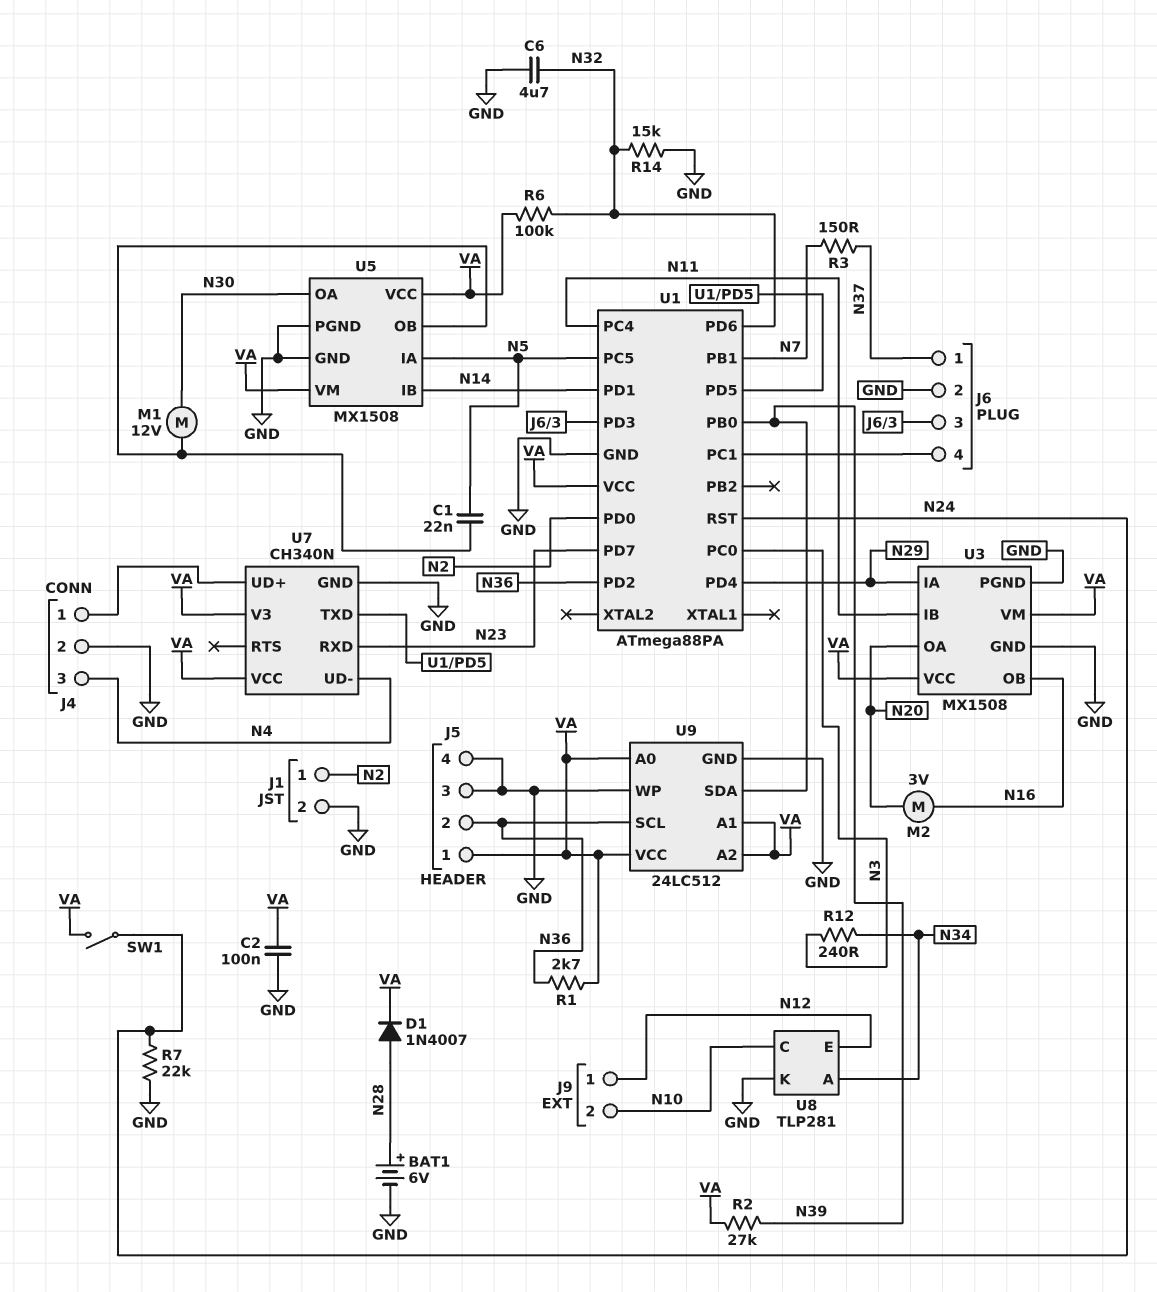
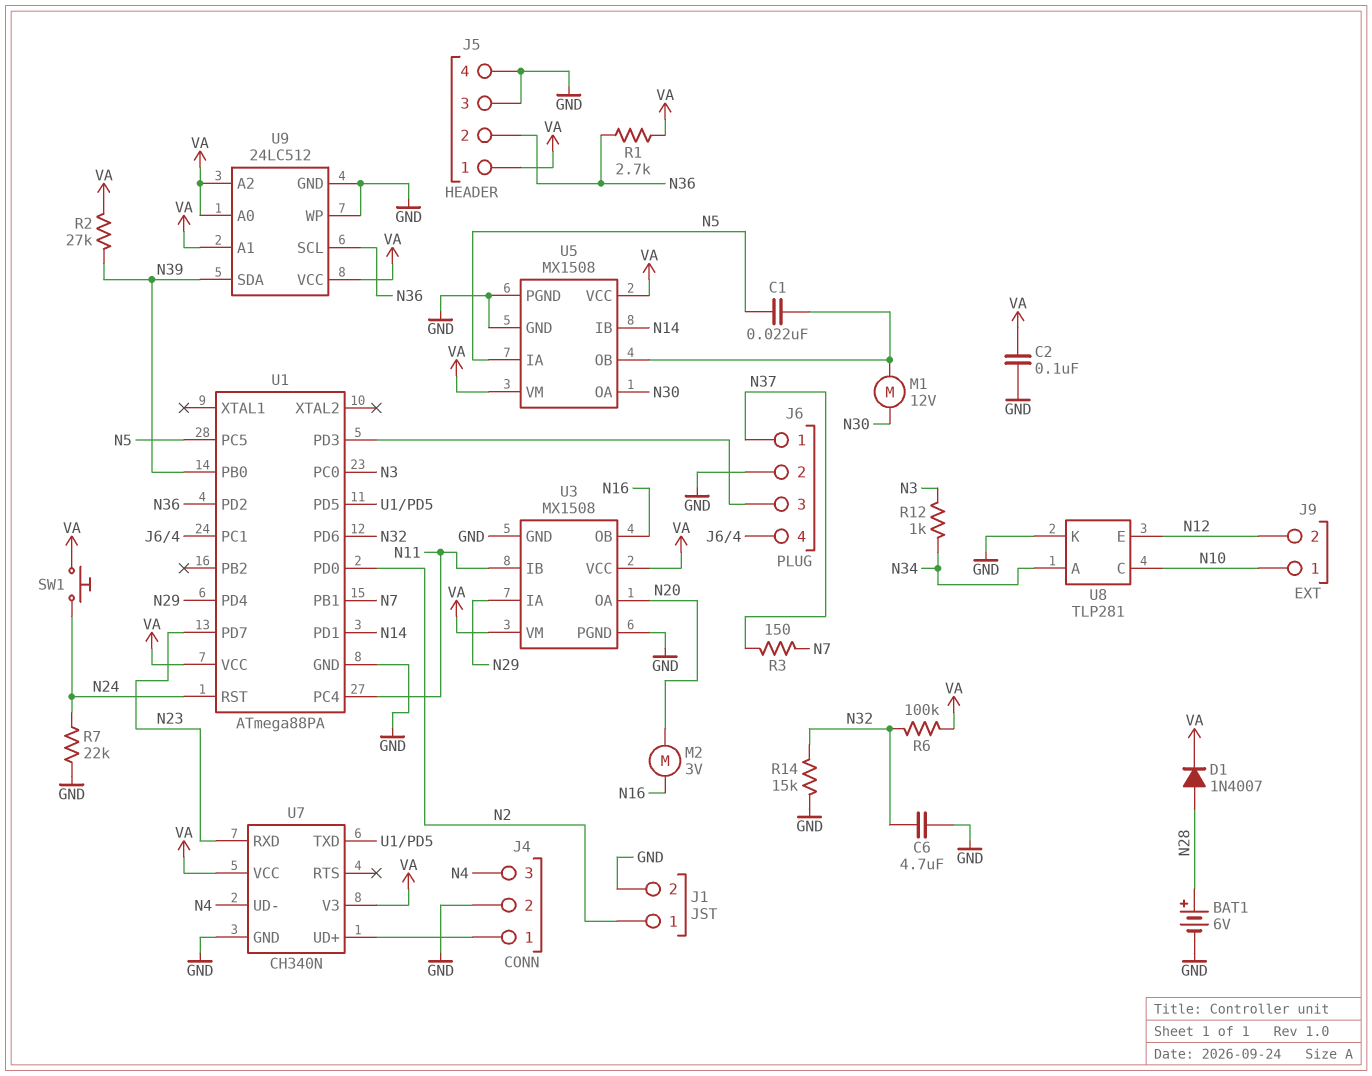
J9 pin 1: N12 -> N10
J9 pin 2: N10 -> N12
R12: 240 (N3, N34) -> 1k (N3, N34)
SW1: switch (N24, VA) -> button (N24, VA)

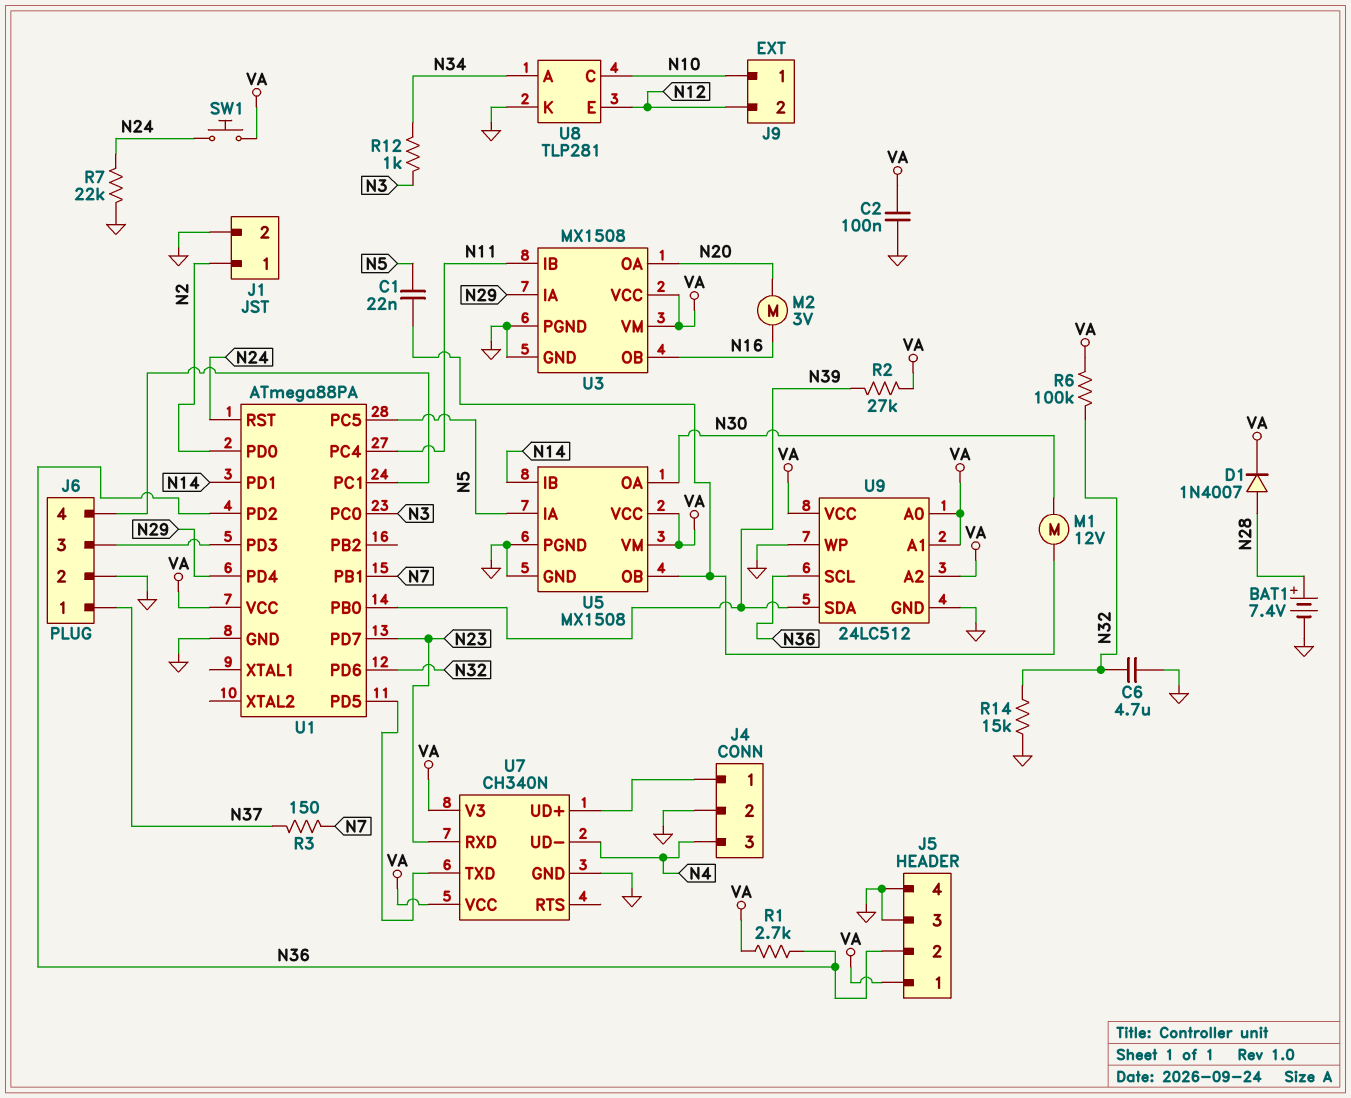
BAT1: 6V (plus N28, minus GND) -> 7.4V (plus N28, minus GND)

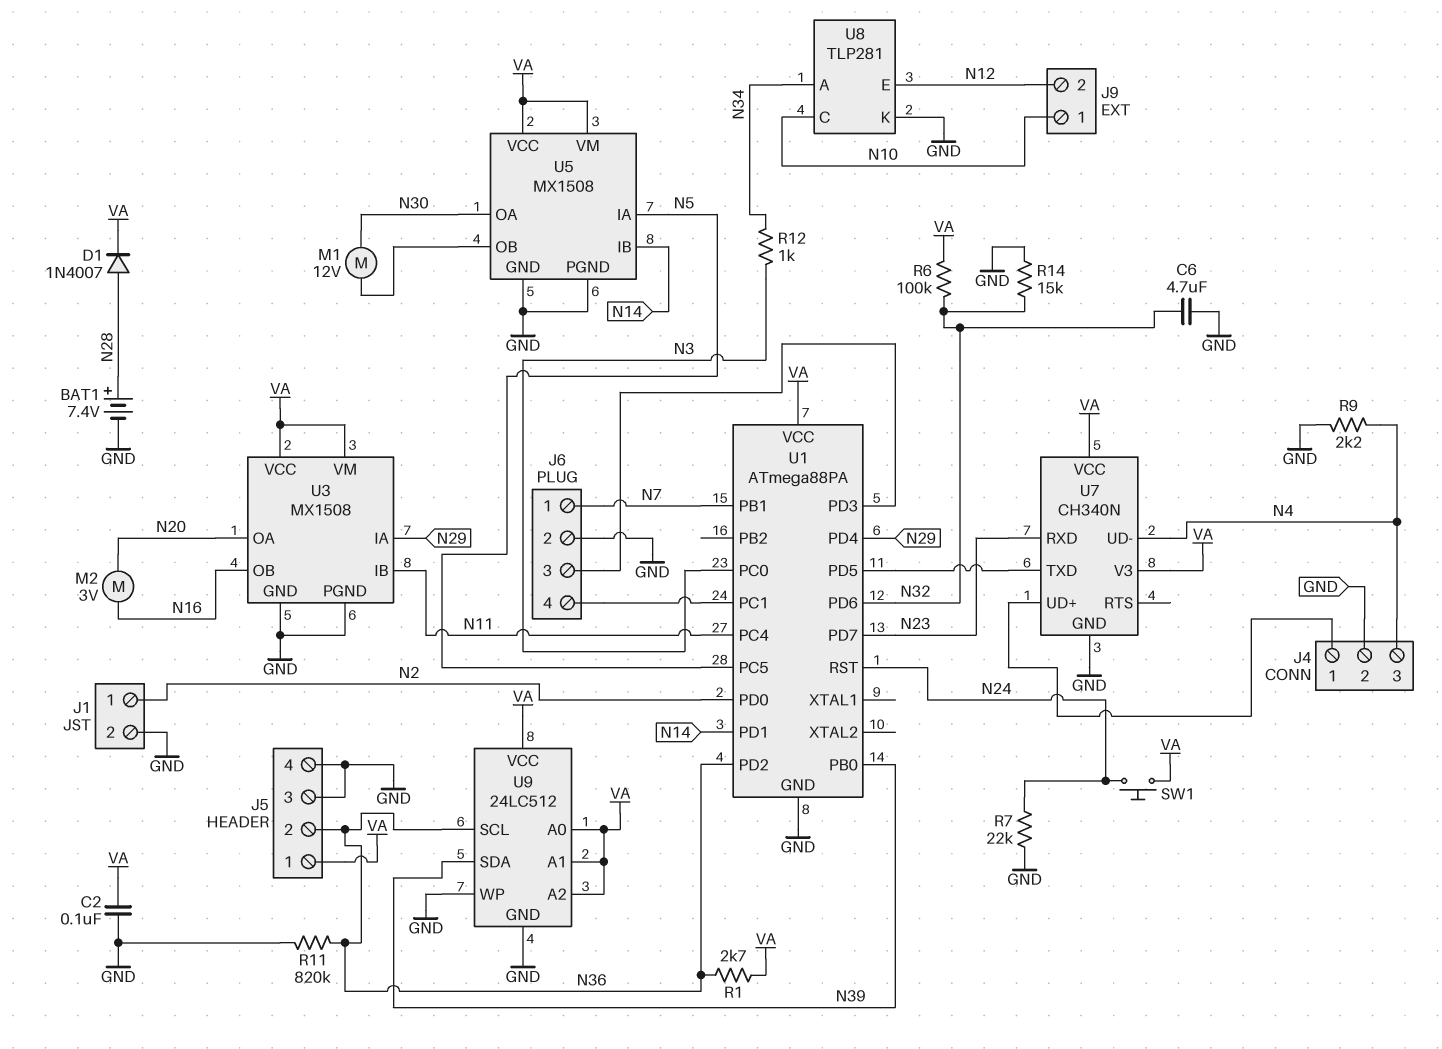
C1: 22nF (N5, U5/OB) -> none
J6 pin 1: N37 -> N7
R2: 27k (N39, VA) -> none
R3: 150 (N7, N37) -> none
R9: none -> 2.2k (GND, N4)
R11: none -> 820k (GND, N36)

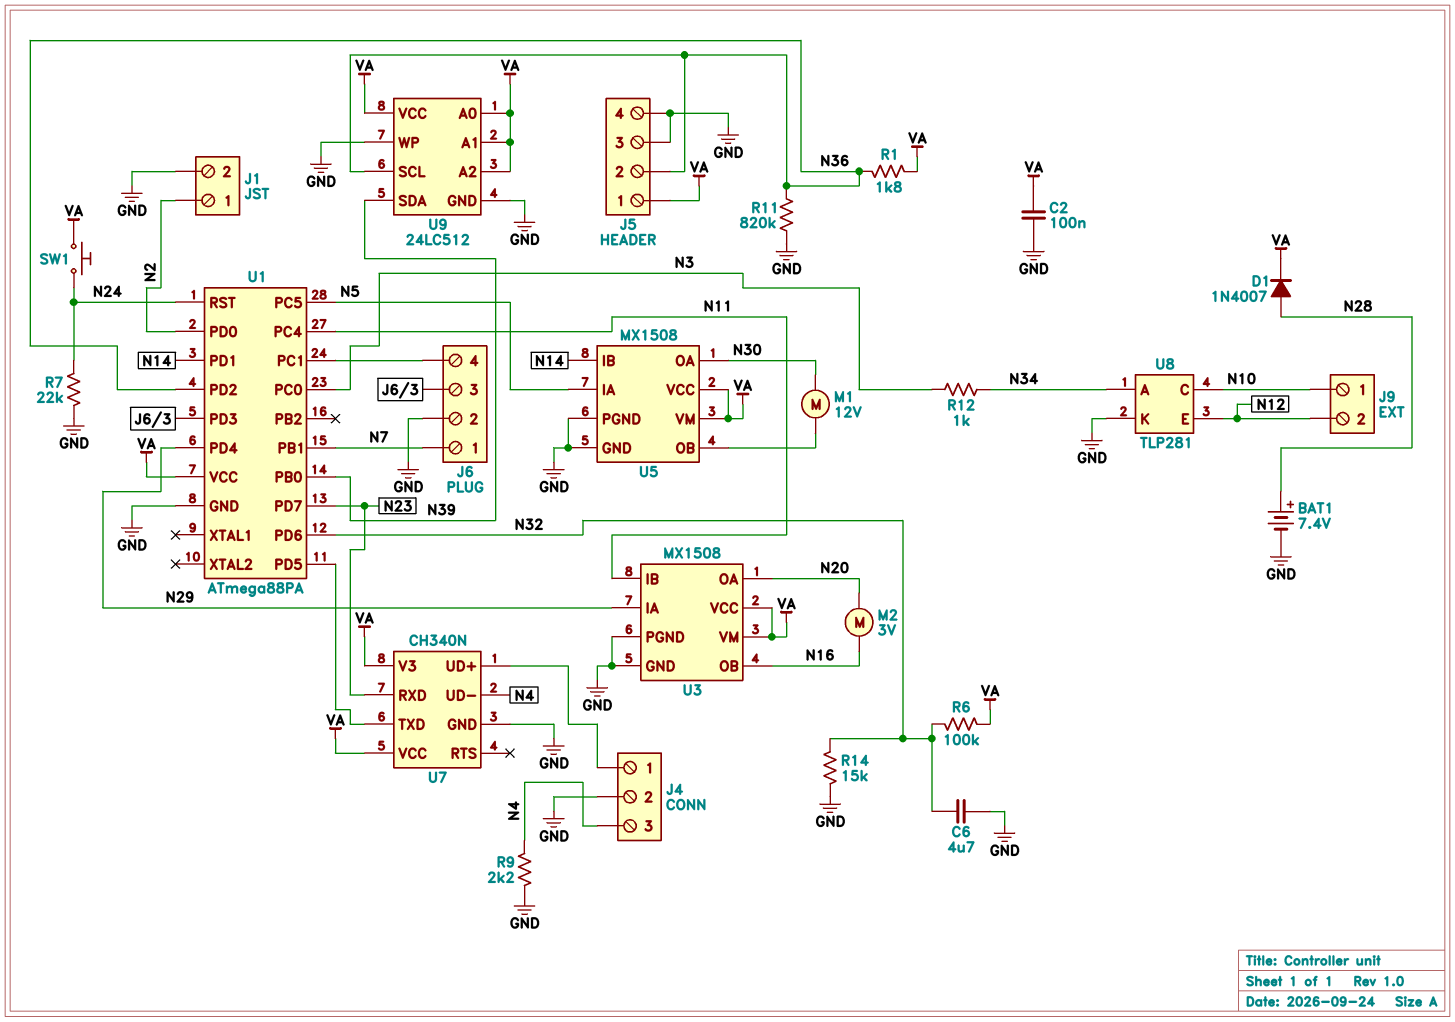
R1: 2.7k (N36, VA) -> 1.8k (N36, VA)

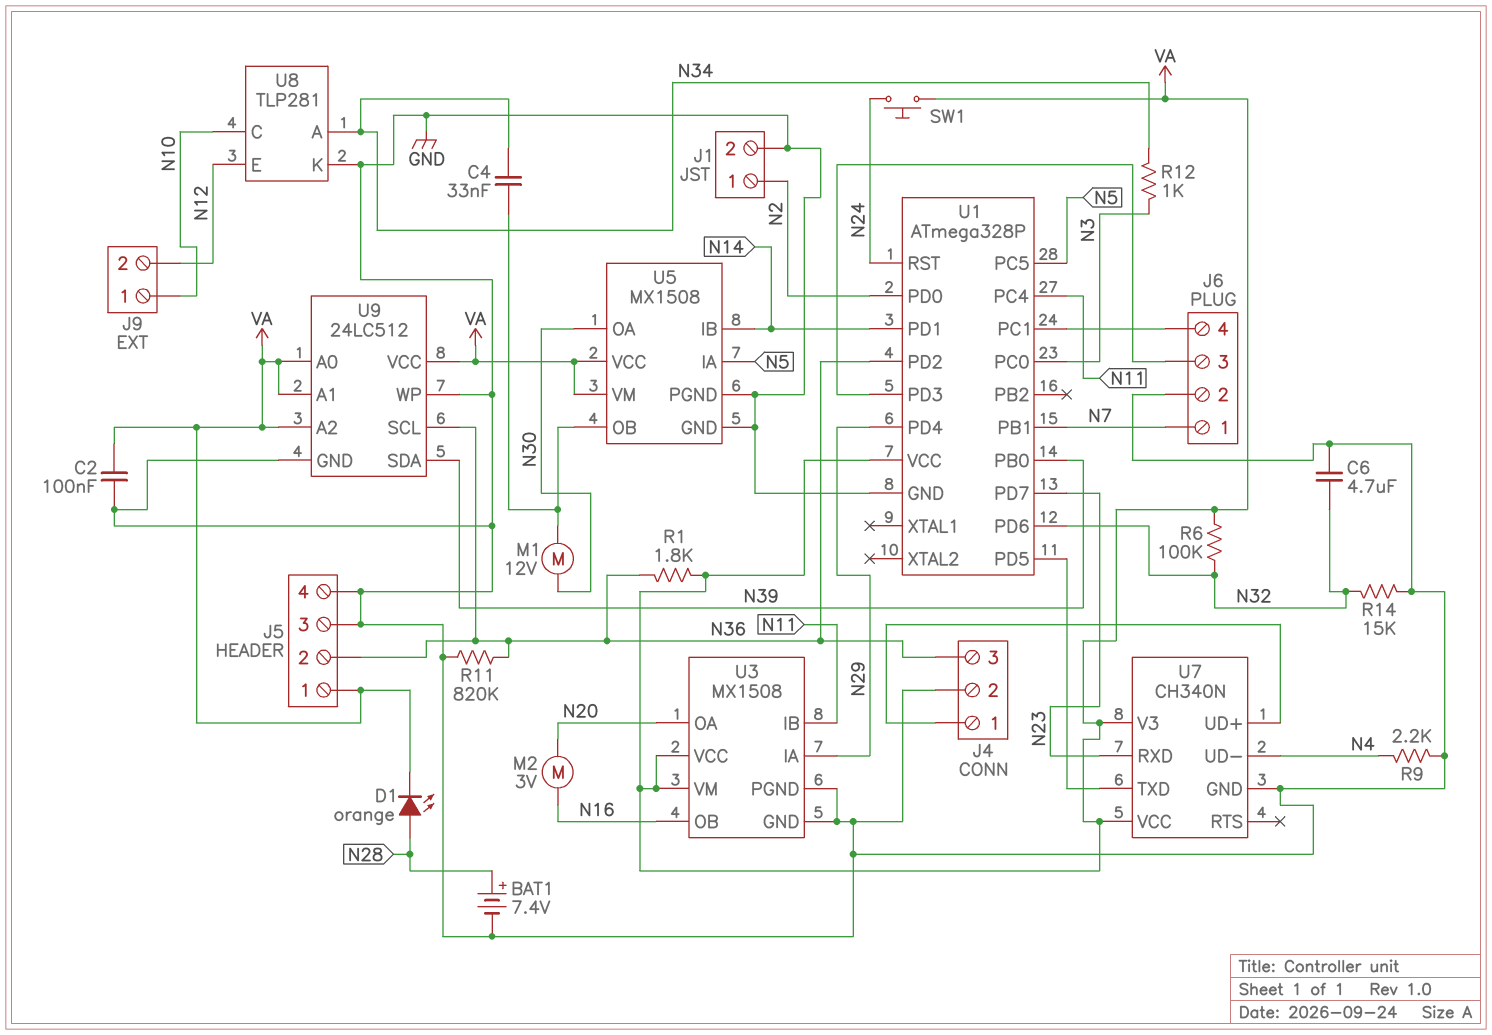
C4: none -> 33nF (N34, U5/OB)
D1: diode 1N4007 (A N28, K VA) -> LED orange (A N28, K VA)
J4 pin 3: N4 -> N36
R7: 22k (GND, N24) -> none
U1: ATmega88PA -> ATmega328P

